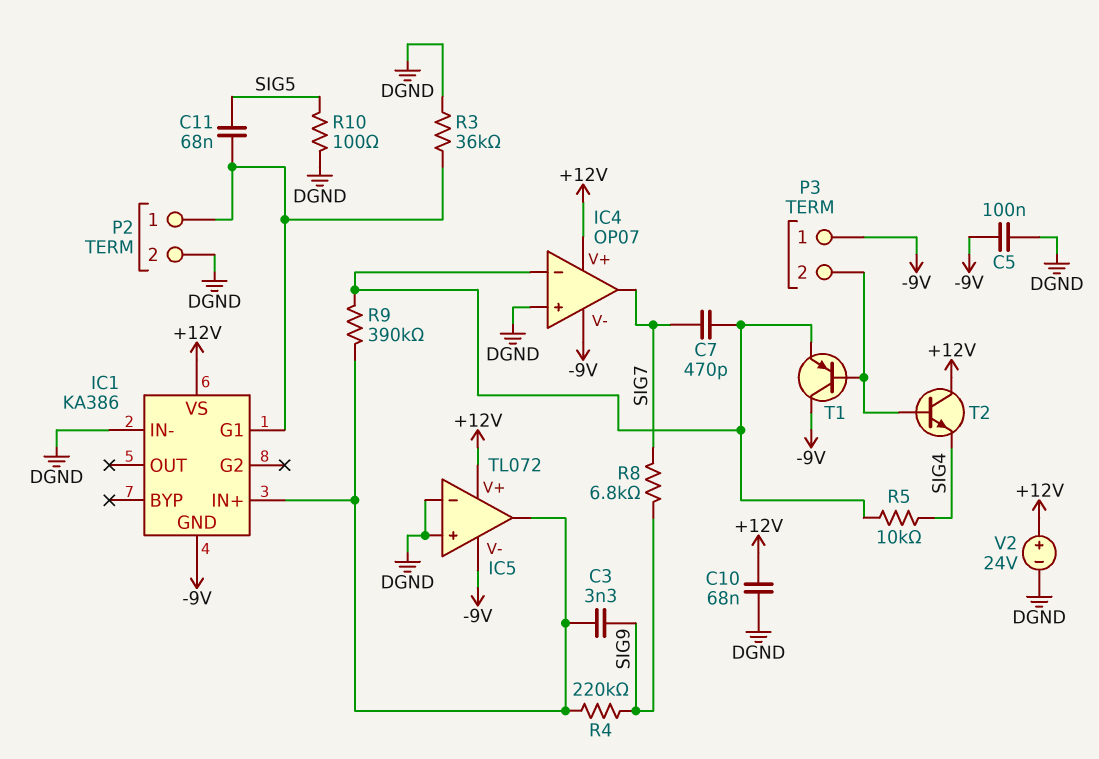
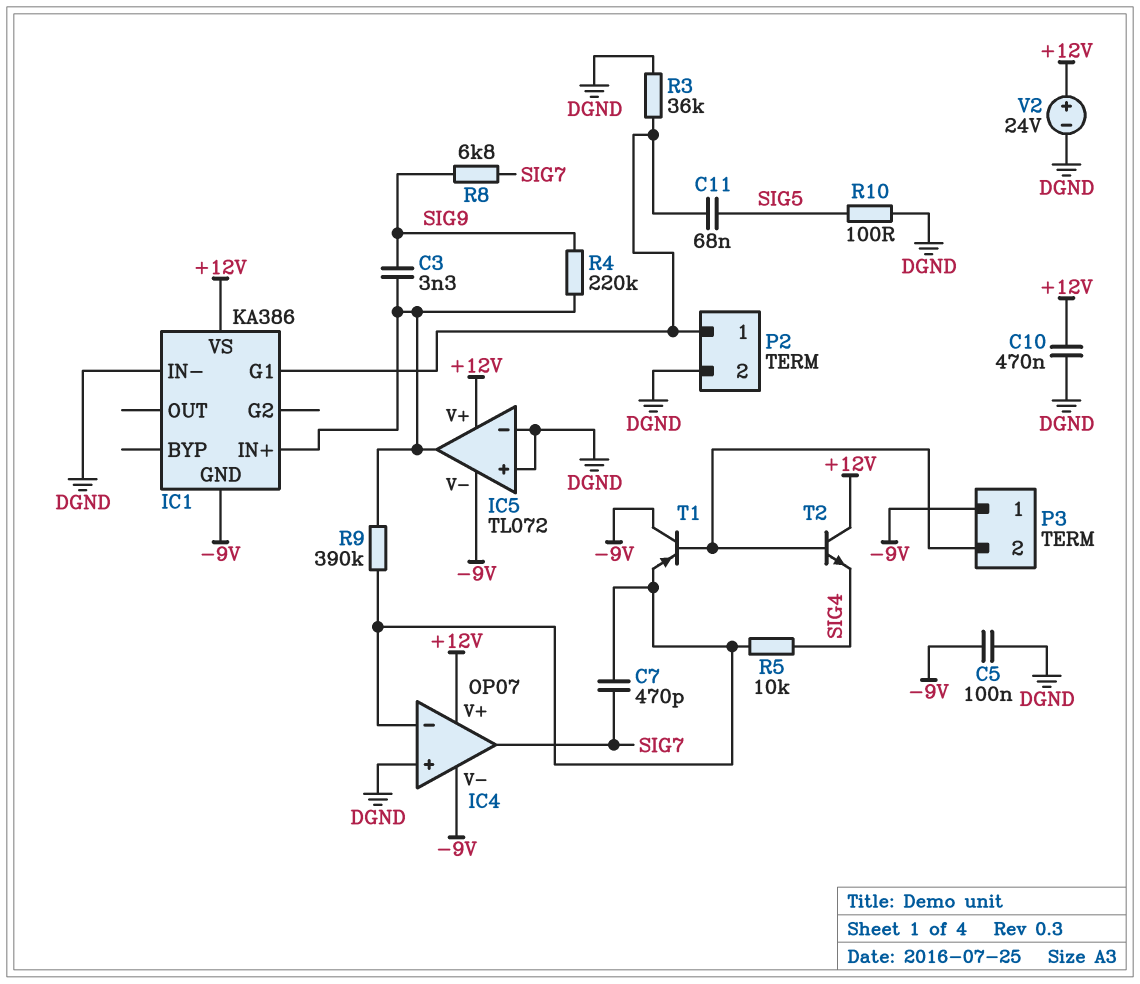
C10: 68nF (+12V, DGND) -> 470nF (+12V, DGND)

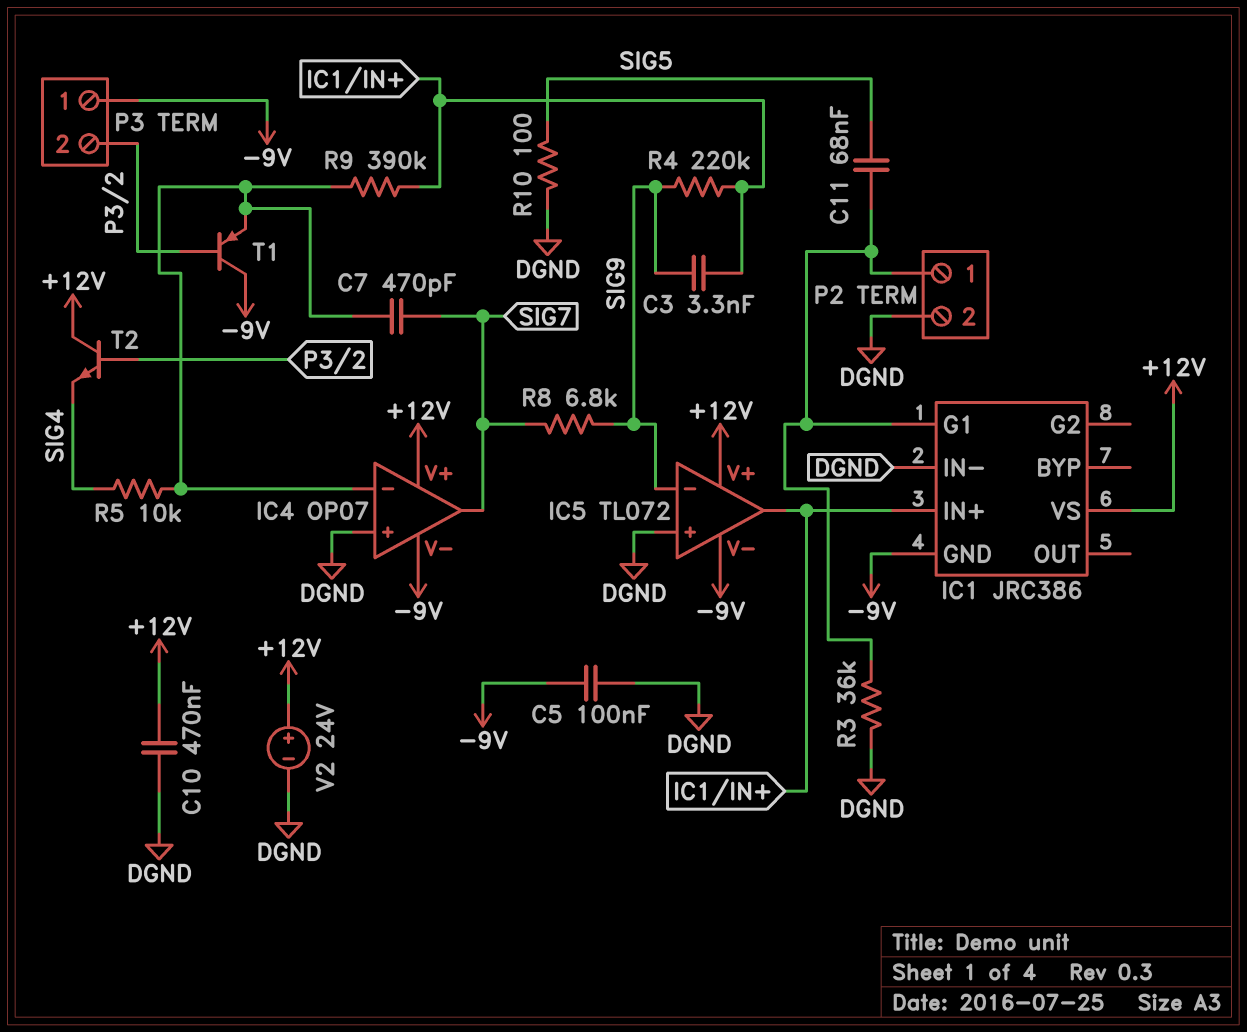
IC1: KA386 -> JRC386
IC5 pin in-: DGND -> SIG9

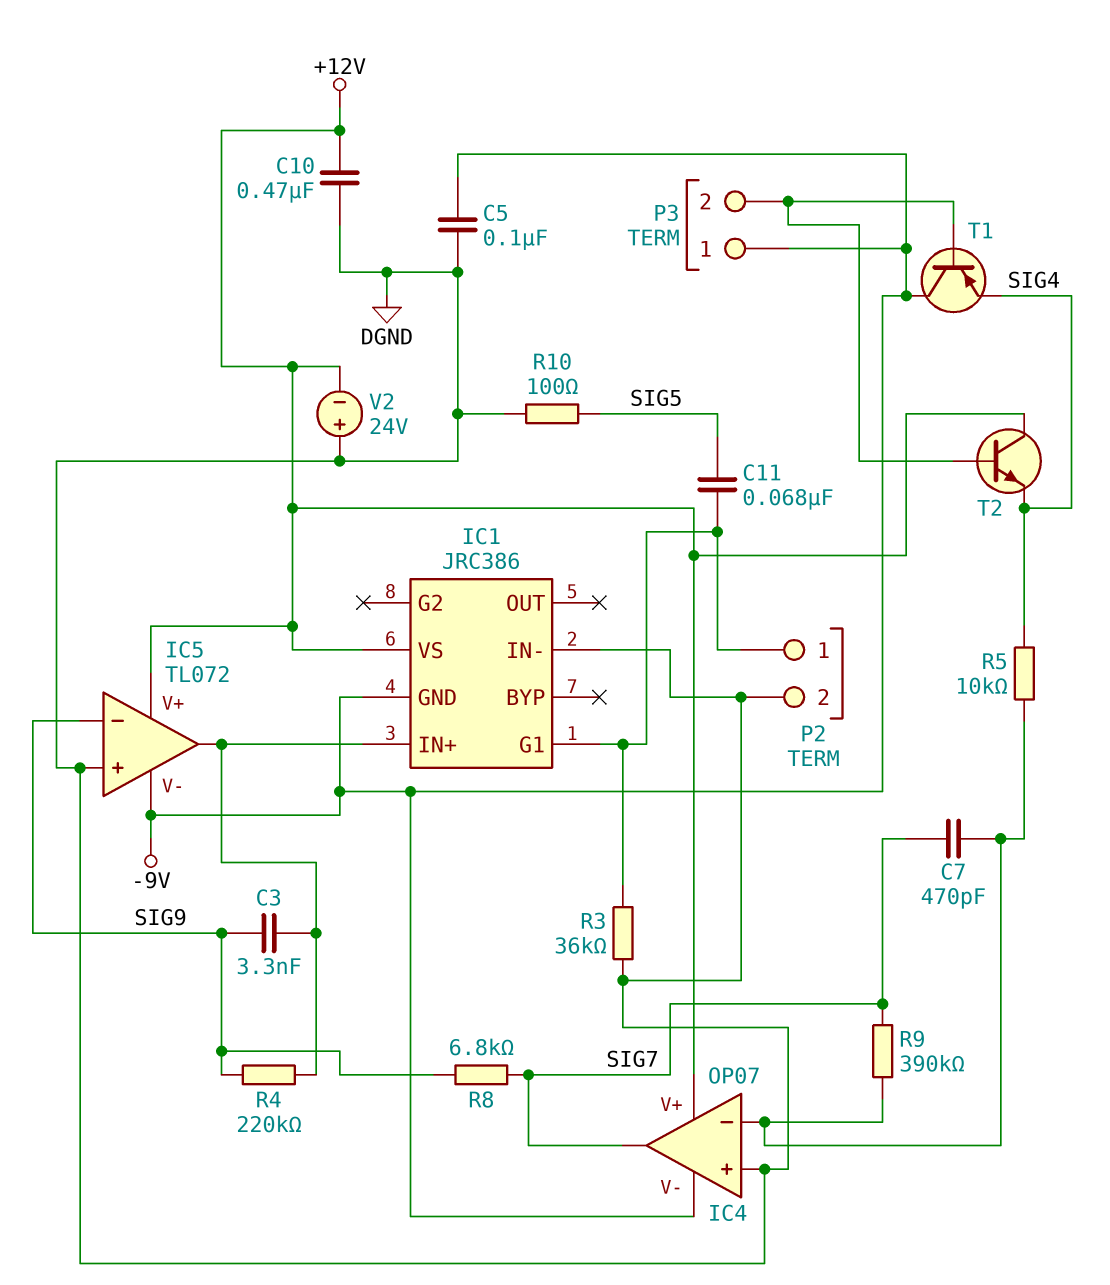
R9: 390k (IC1/IN+, IC4/in-) -> 390k (IC4/in-, SIG7)
T1: PNP (B P3/2, C -9V, E IC4/in-) -> PNP (B P3/2, C -9V, E SIG4)
V2: 24V (plus +12V, minus DGND) -> 24V (plus DGND, minus +12V)

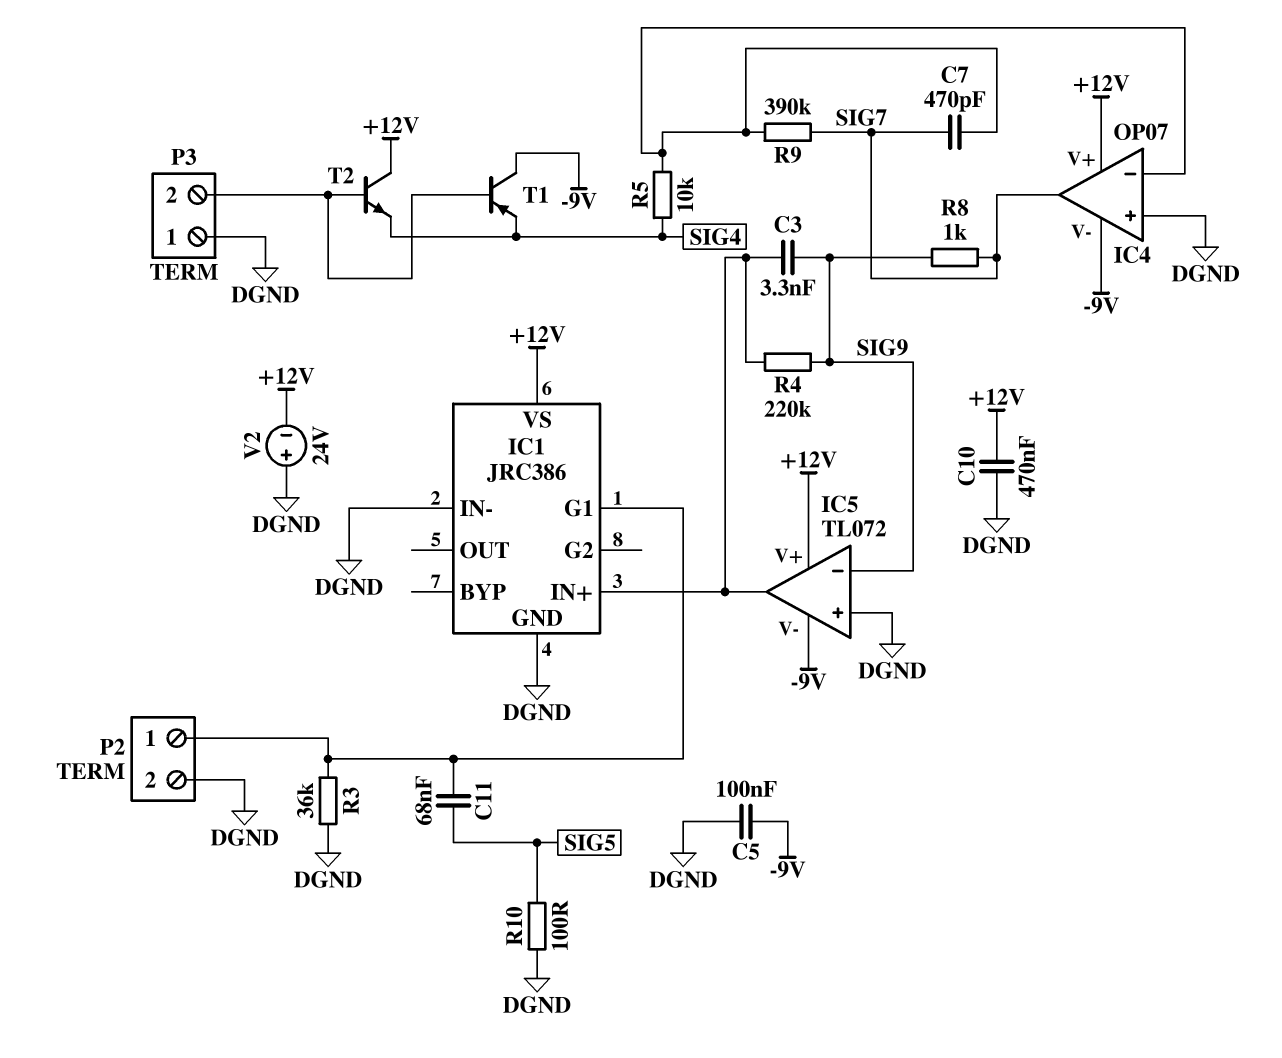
IC1 pin GND: -9V -> DGND
P3 pin 1: -9V -> DGND
R8: 6.8k (SIG7, SIG9) -> 1k (SIG7, SIG9)

